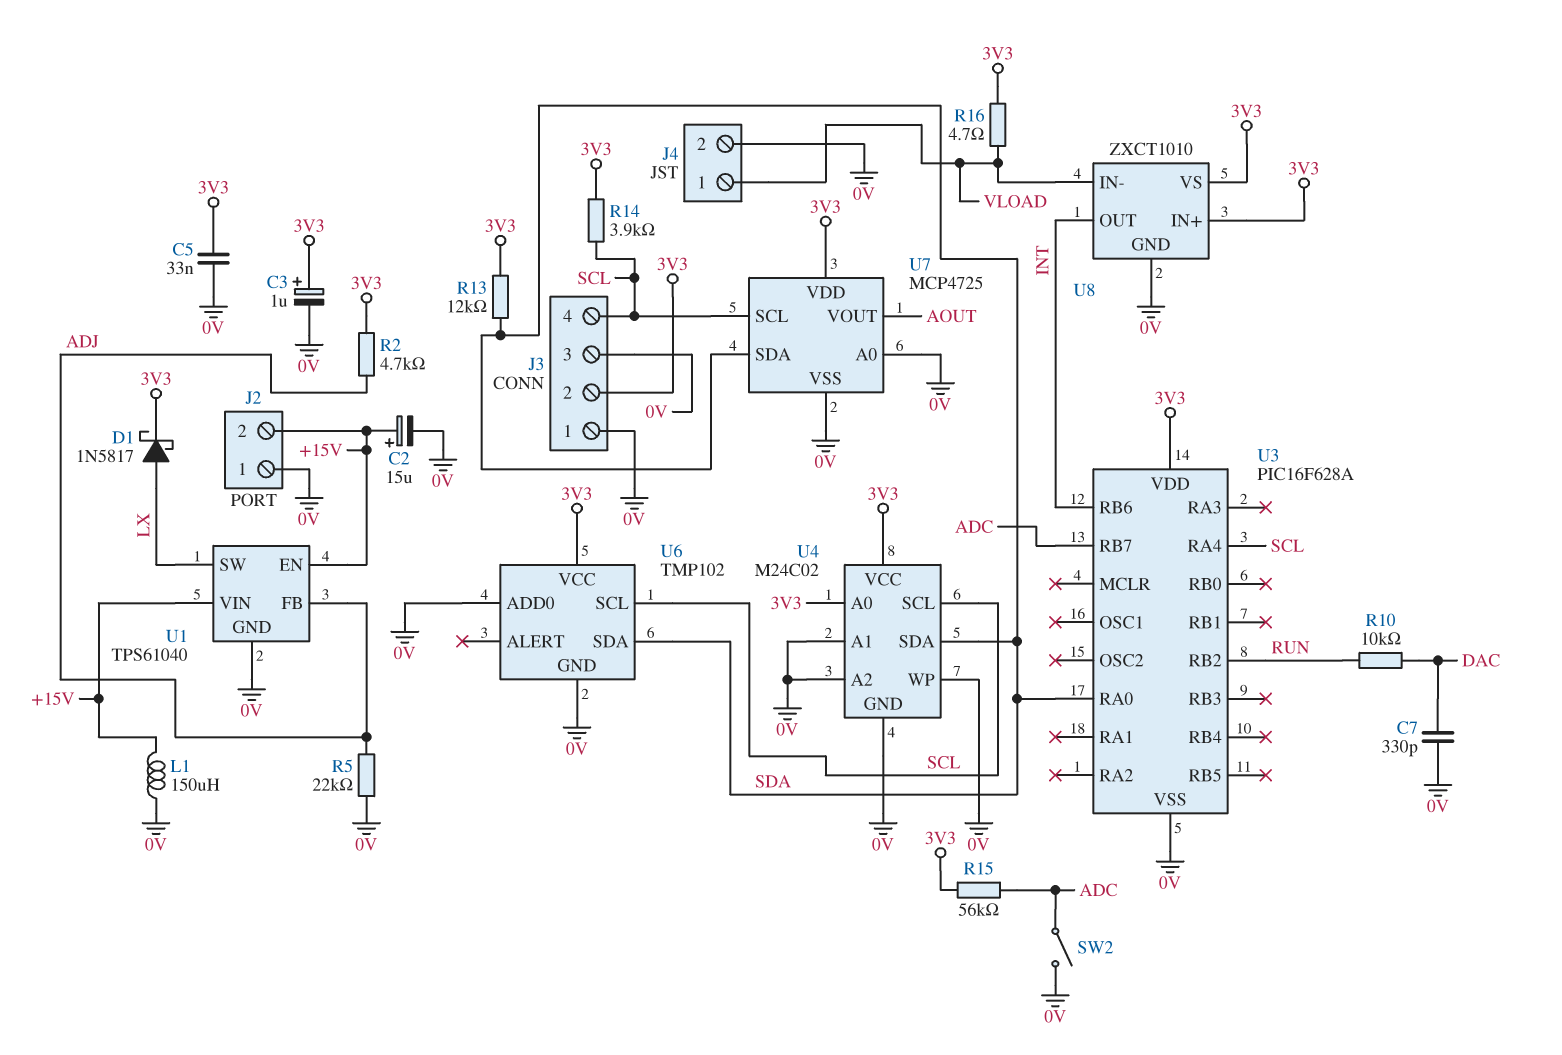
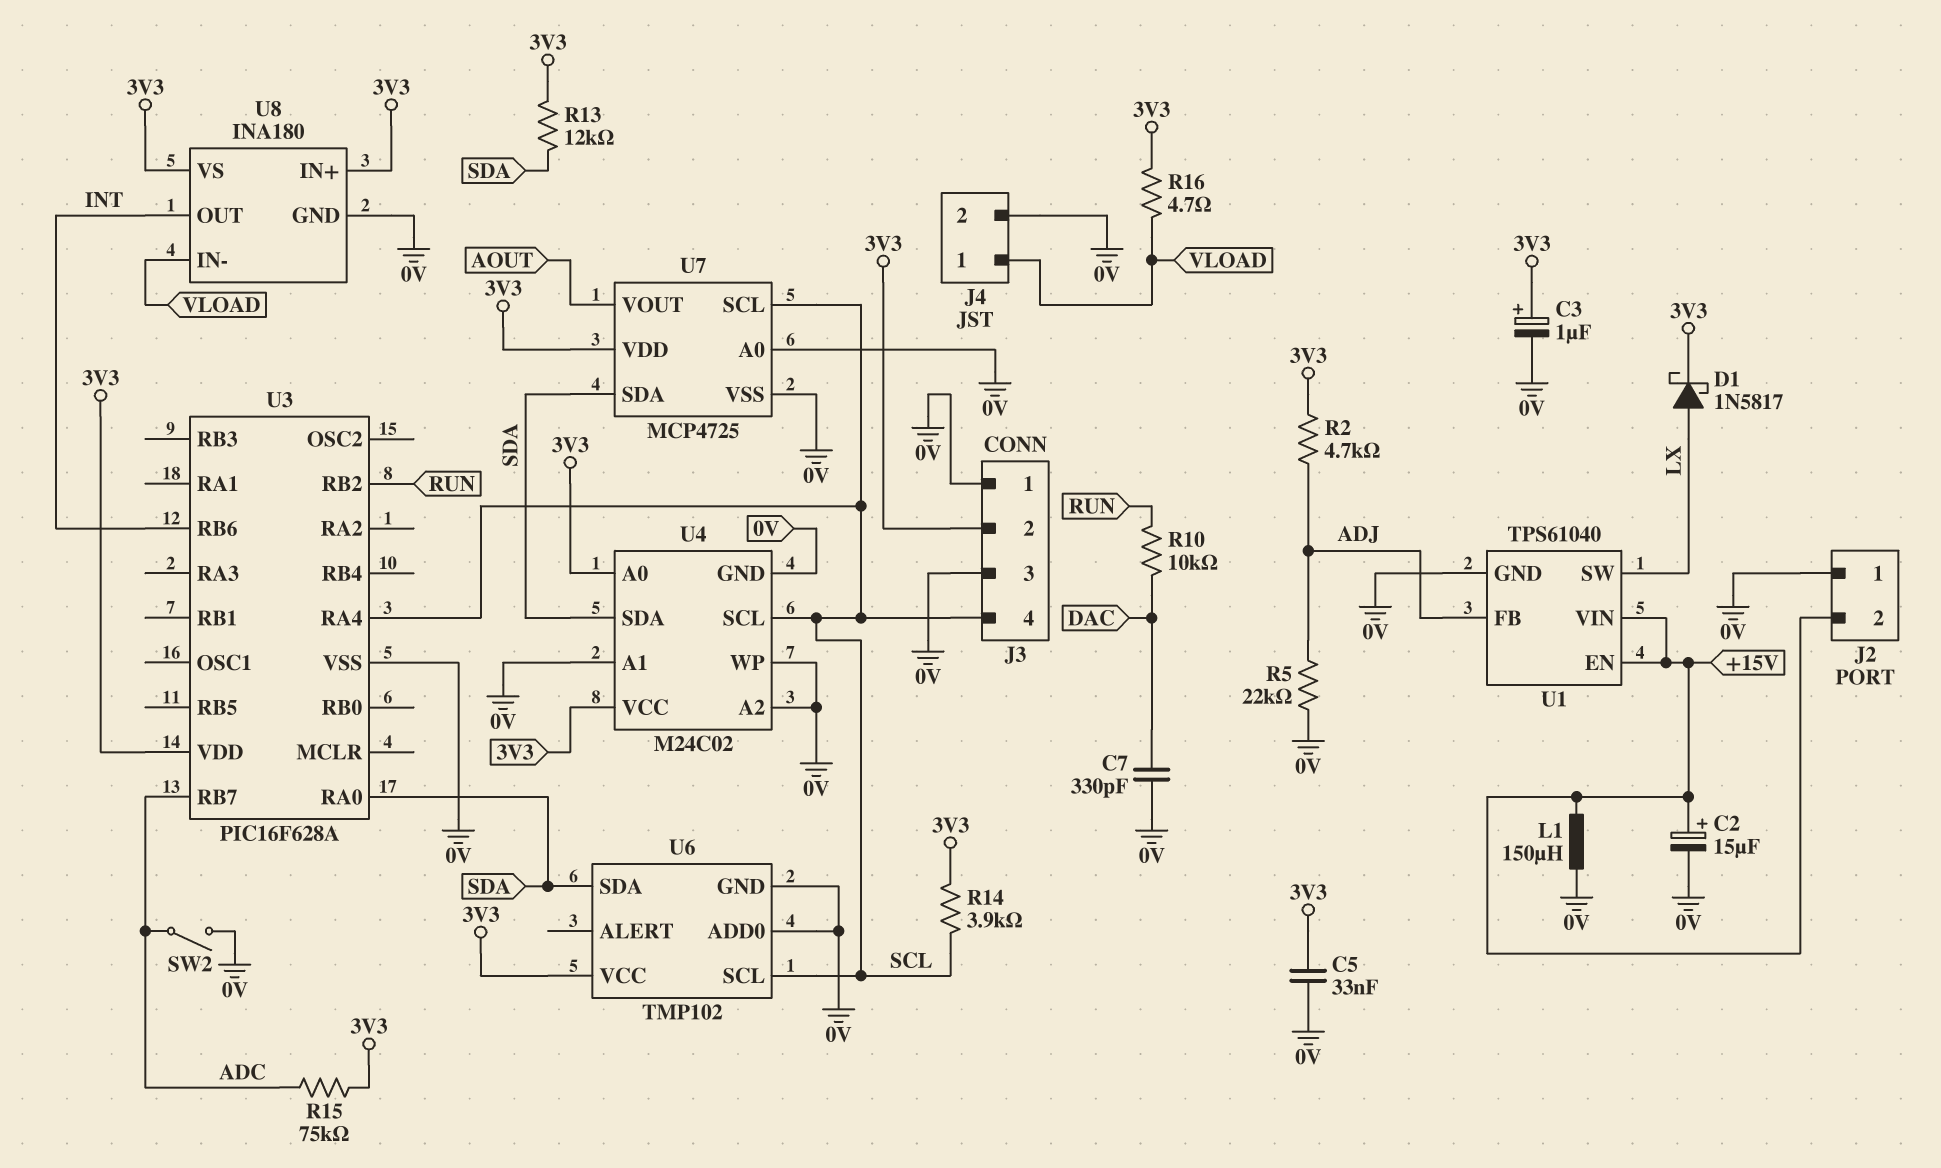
R15: 56k (3V3, ADC) -> 75k (3V3, ADC)
U8: ZXCT1010 -> INA180

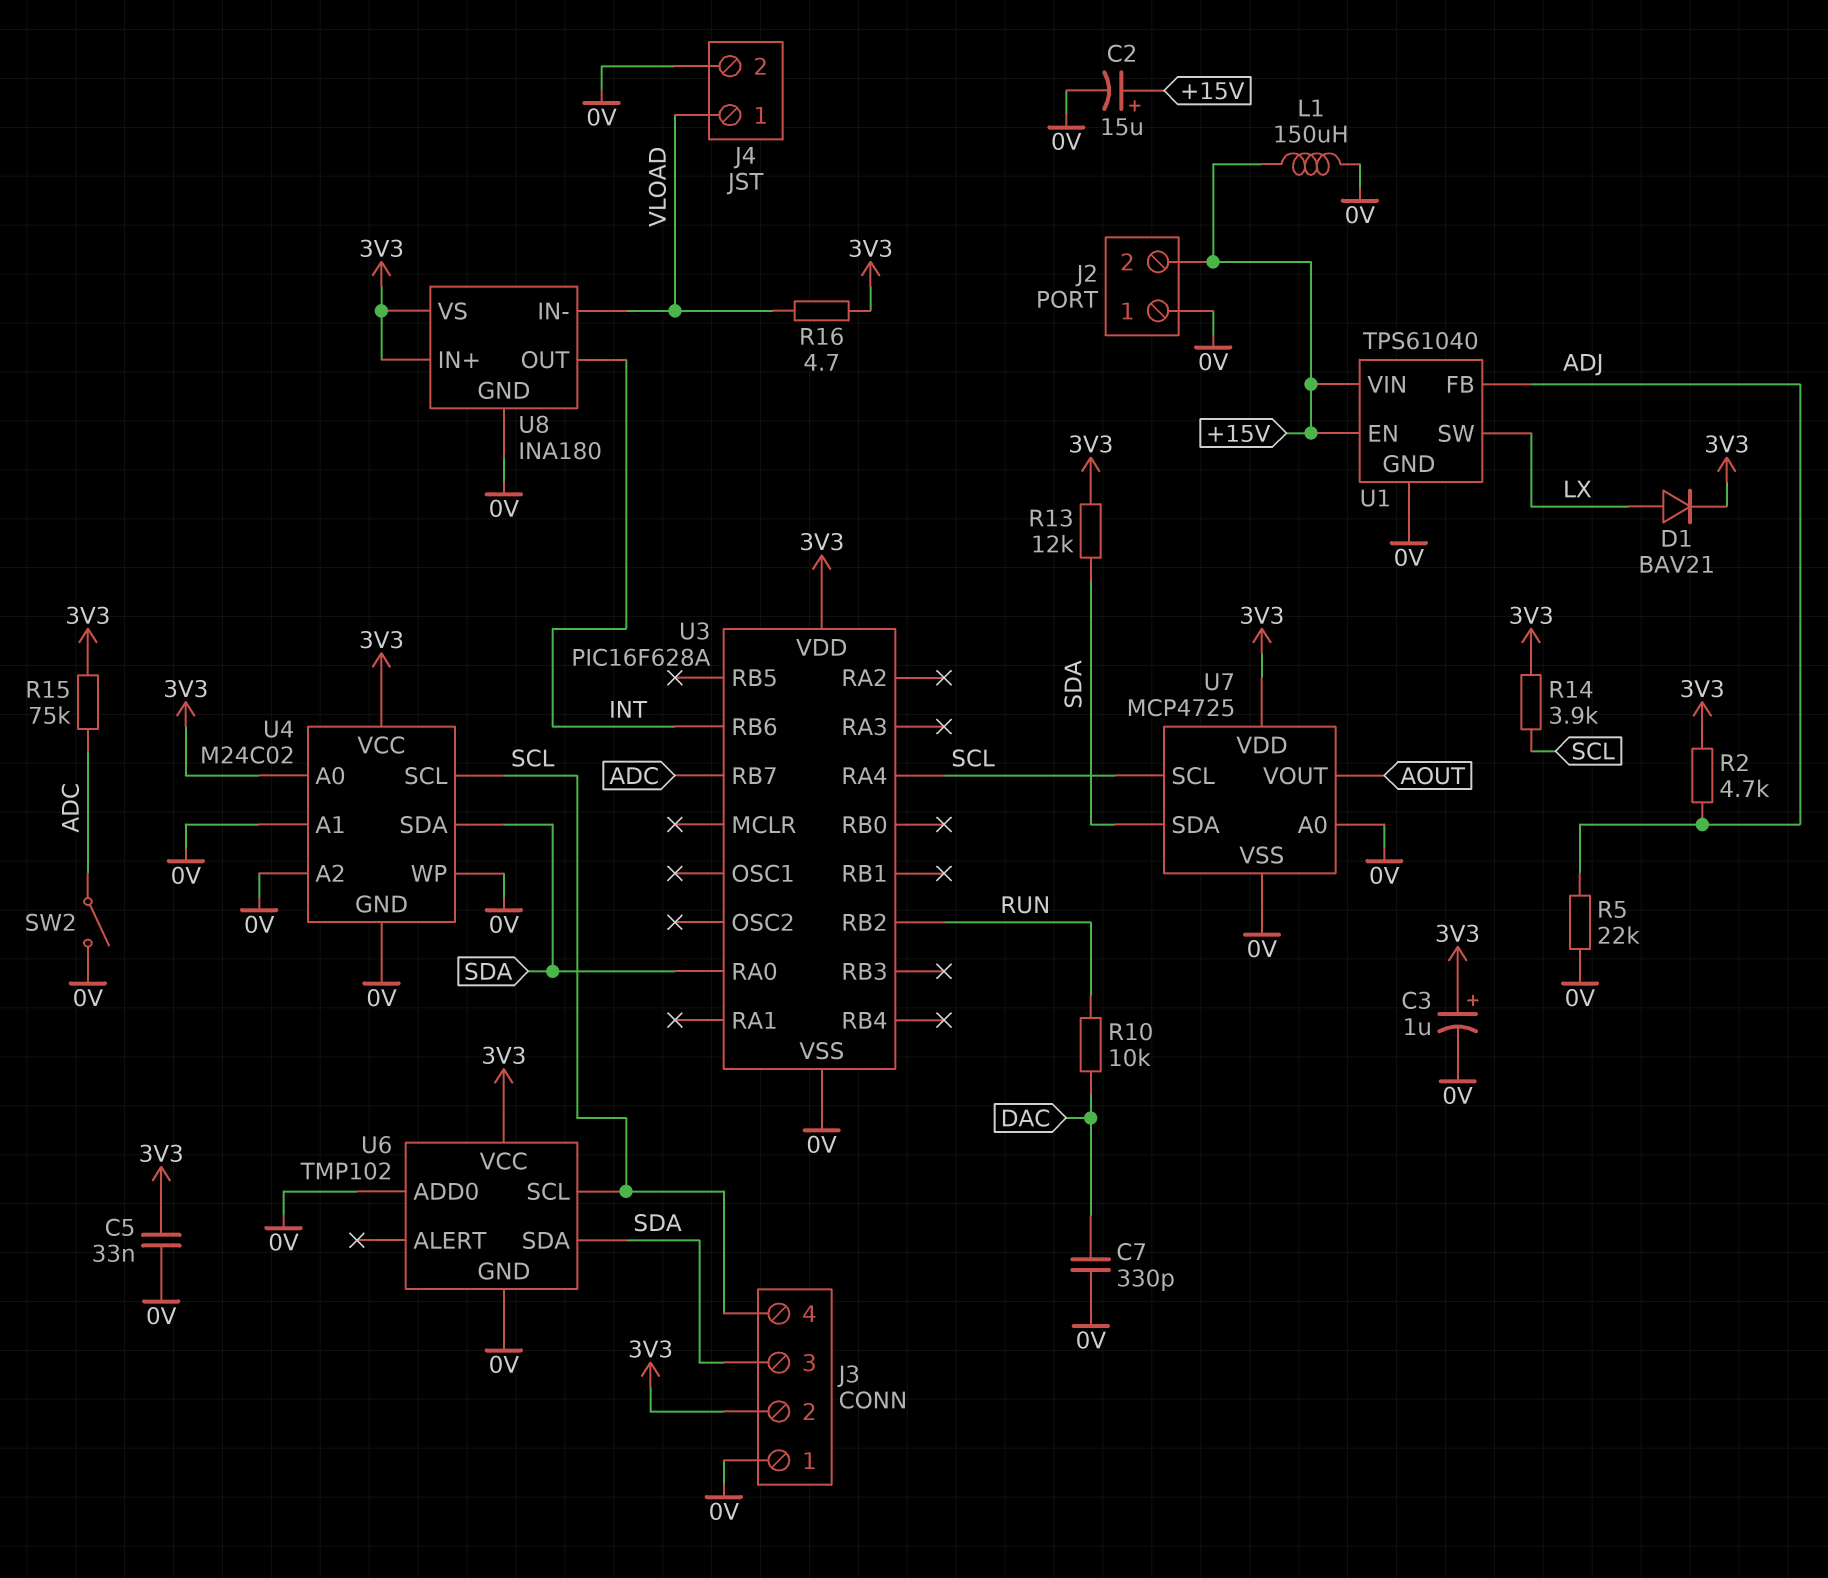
D1: schottky 1N5817 (A LX, K 3V3) -> diode BAV21 (A LX, K 3V3)
J3 pin 3: 0V -> SDA

